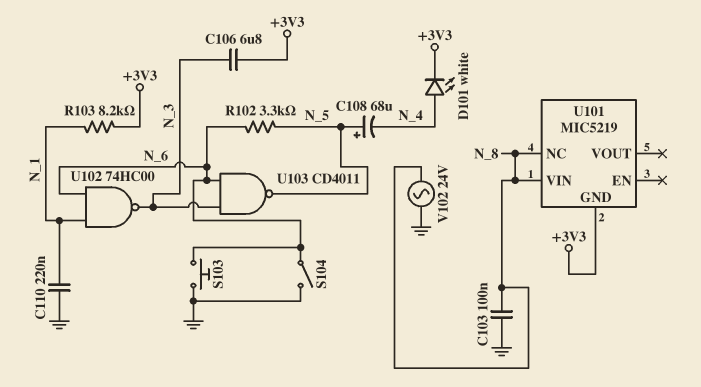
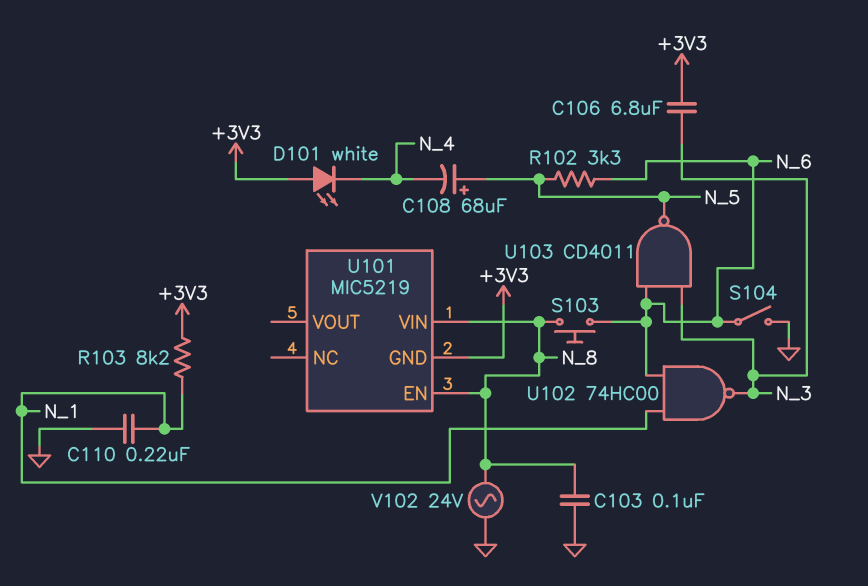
D101: LED white (A N_4, K +3V3) -> LED white (A +3V3, K N_4)
S103: button (GND, N_6) -> button (N_6, N_8)
U101 pin EN: none -> N_8
U101 pin NC: N_8 -> none

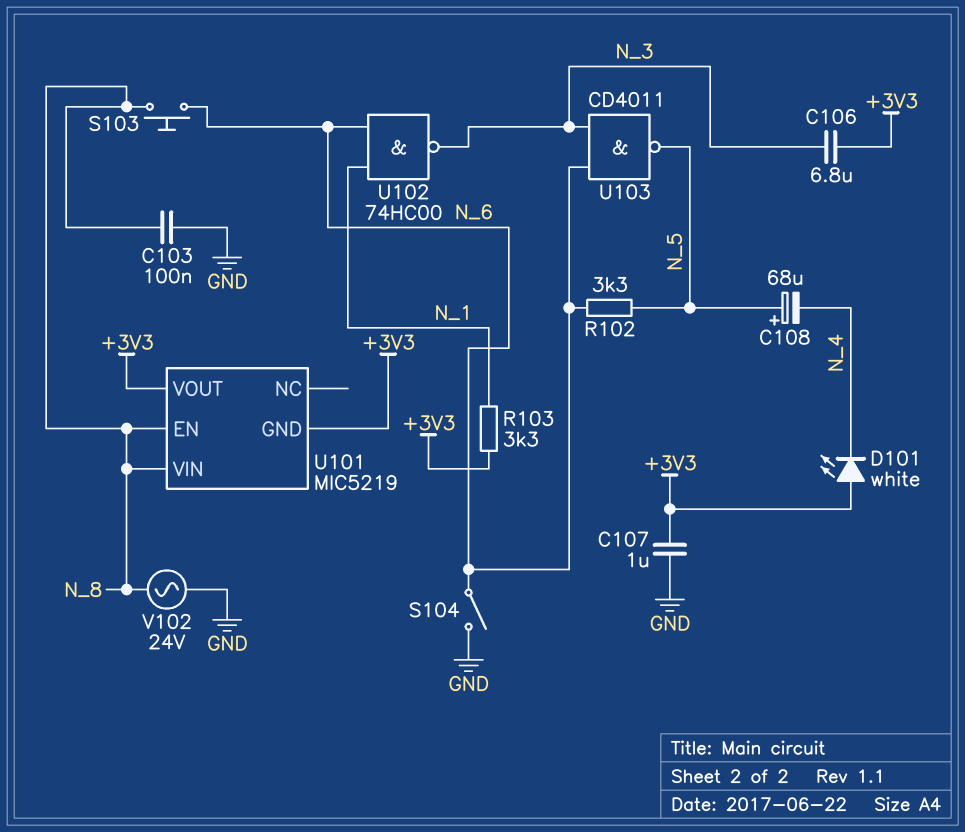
C107: none -> 1uF (+3V3, GND)
C110: 220nF (GND, N_1) -> none
R103: 8.2k (+3V3, N_1) -> 3.3k (+3V3, N_1)
U101 pin VOUT: none -> +3V3

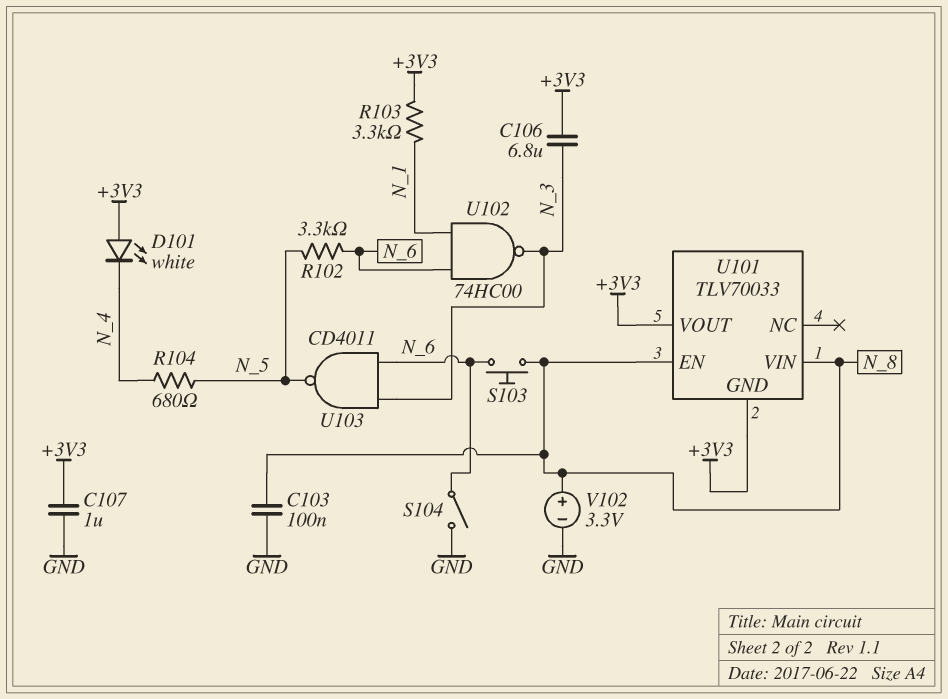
C108: 68uF (plus N_5, minus N_4) -> none
R104: none -> 680 (N_4, N_5)
U101: MIC5219 -> TLV70033
V102: AC 24V (GND, N_8) -> 3.3V (plus N_8, minus GND)

